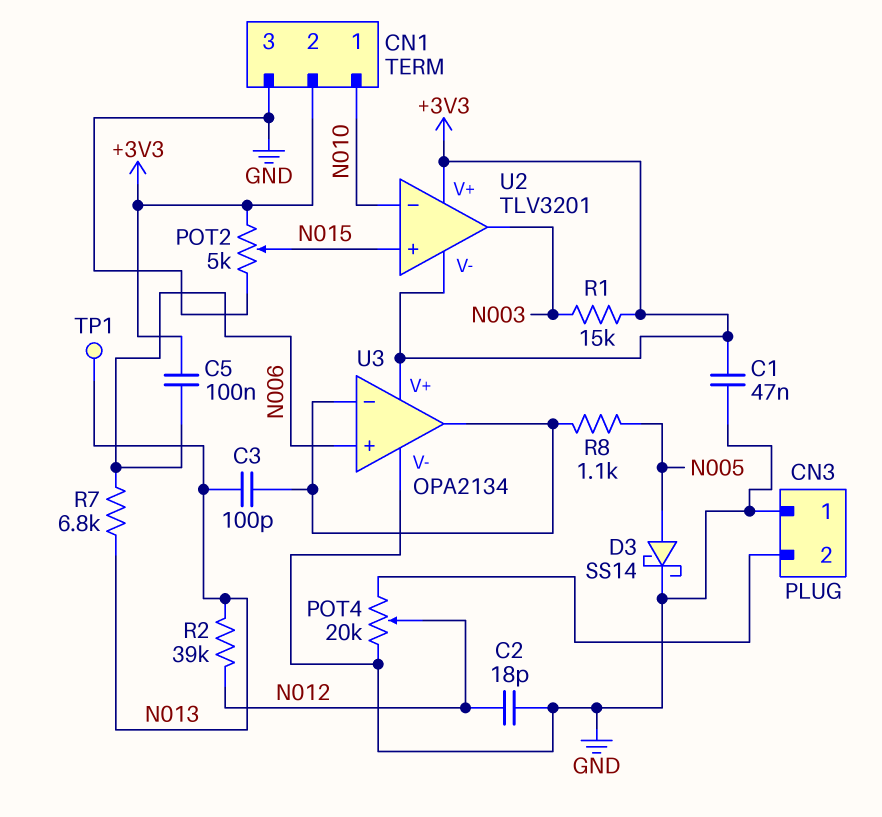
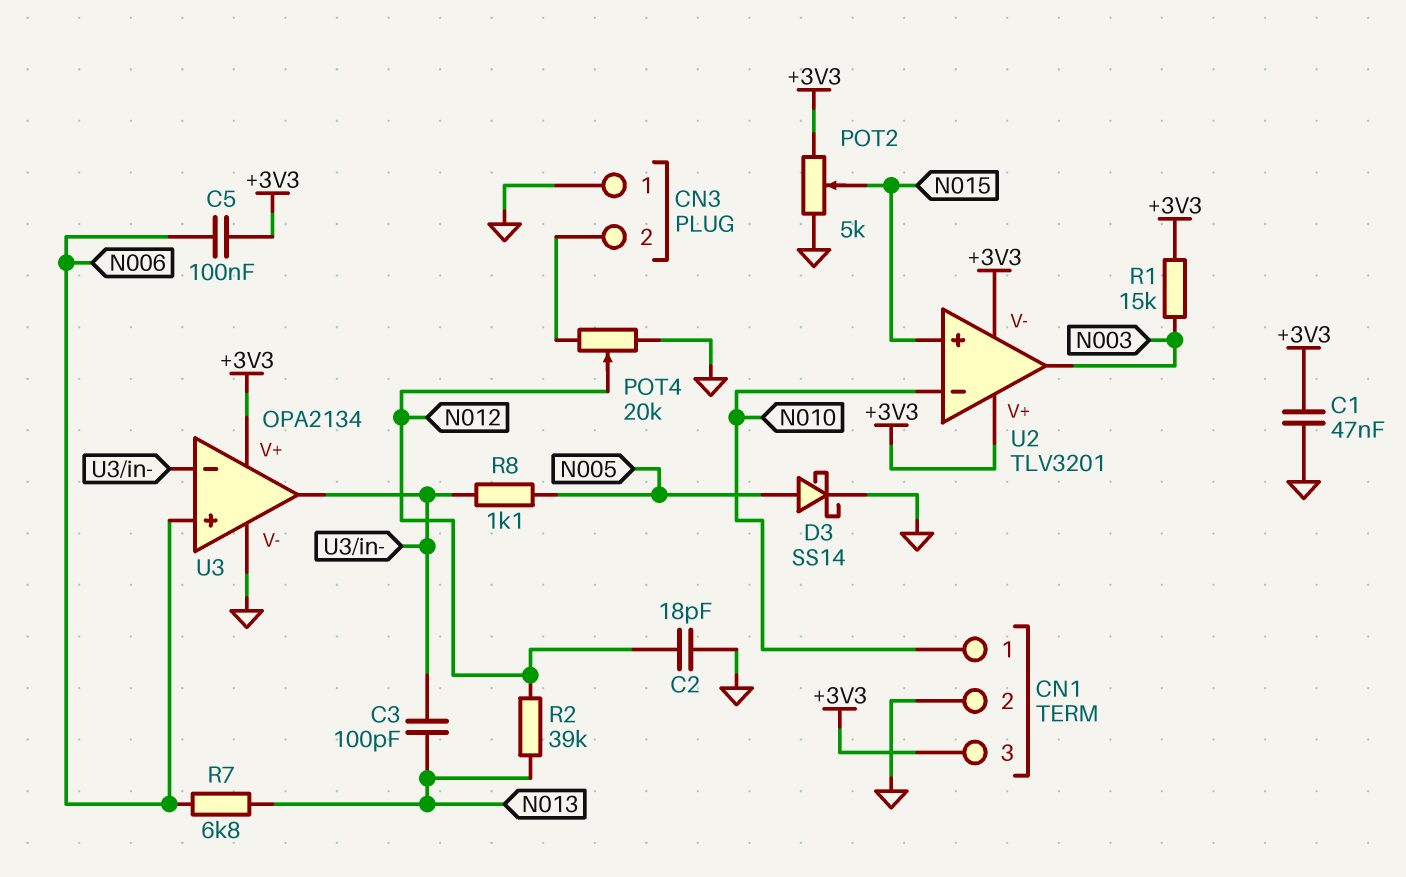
CN1 pin 2: +3V3 -> GND
CN1 pin 3: GND -> +3V3
TP1: test point (N013) -> none

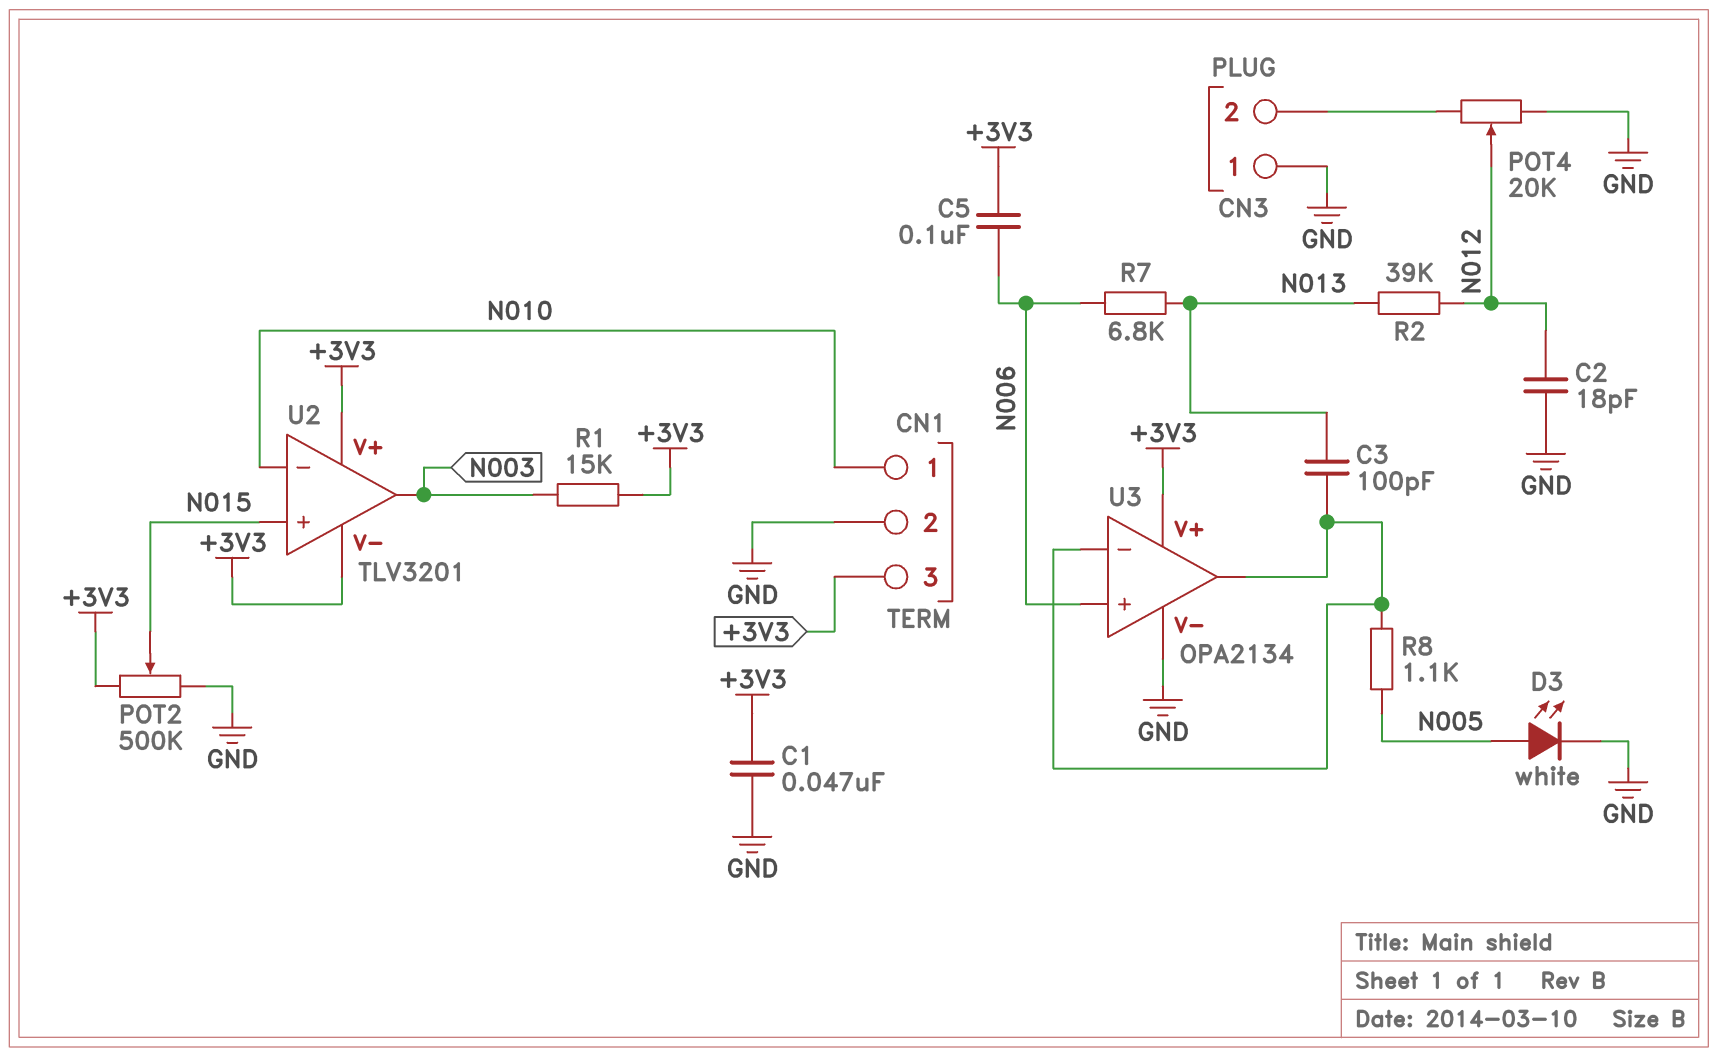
D3: schottky SS14 (A N005, K GND) -> LED white (A N005, K GND)
POT2: 5k (+3V3, GND, wiper N015) -> 500k (+3V3, GND, wiper N015)

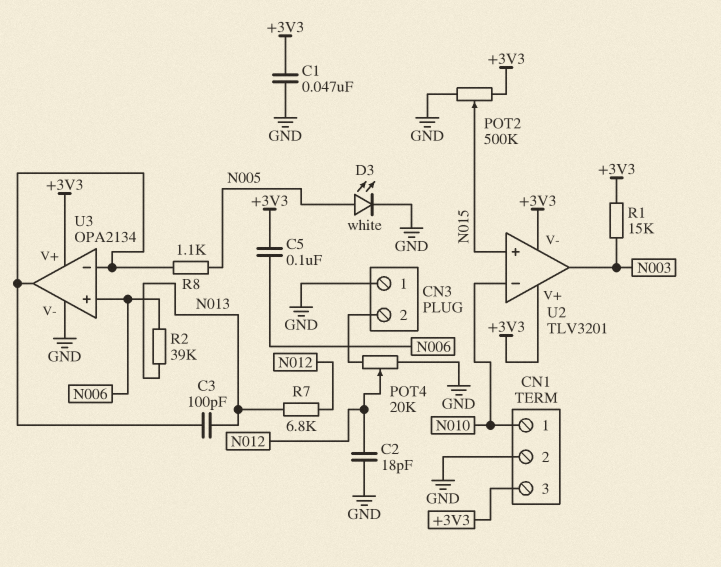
R2: 39k (N012, N013) -> 39k (N006, N013)
R7: 6.8k (N006, N013) -> 6.8k (N012, N013)

